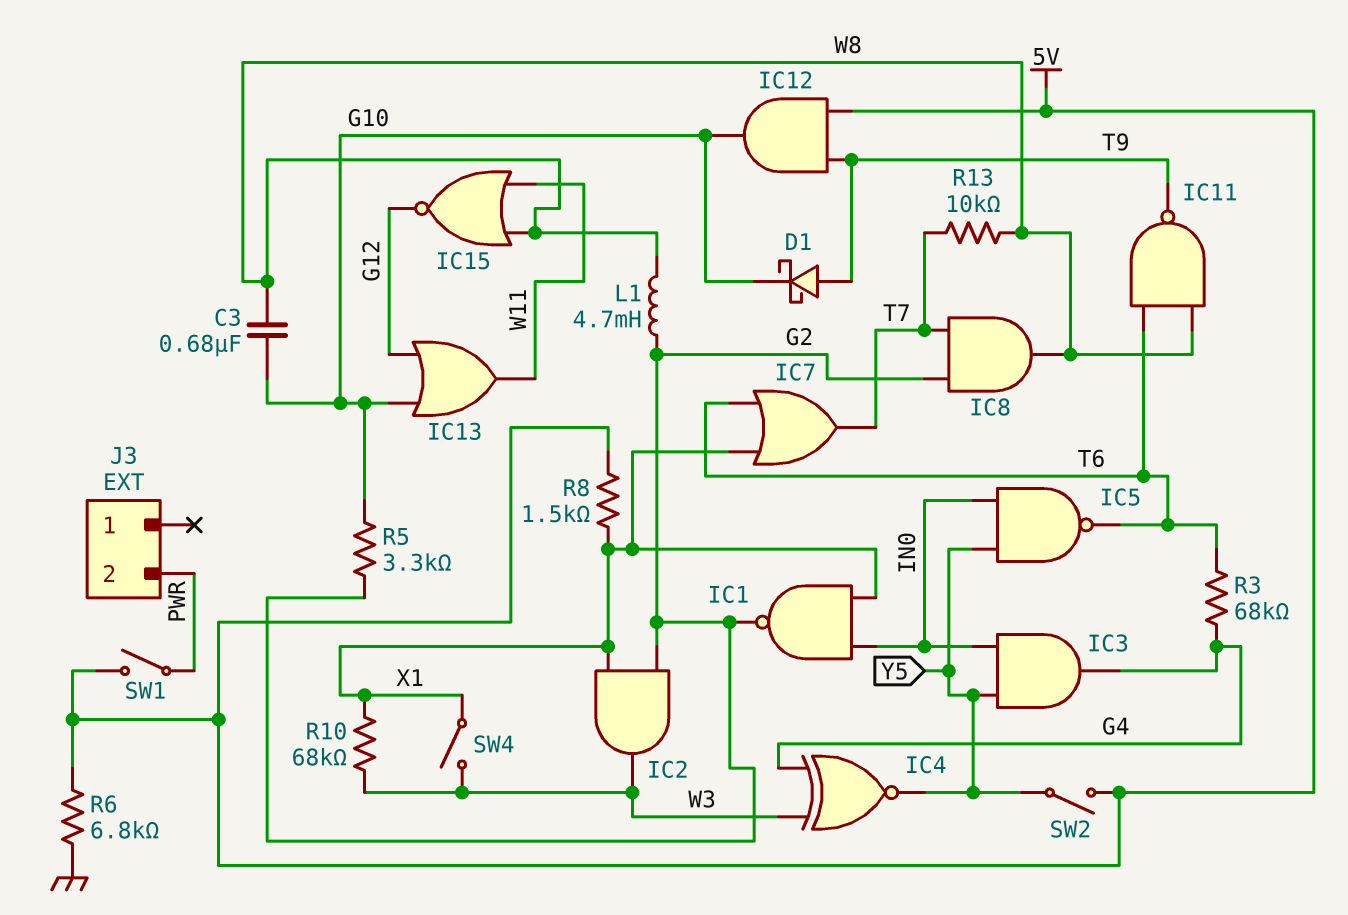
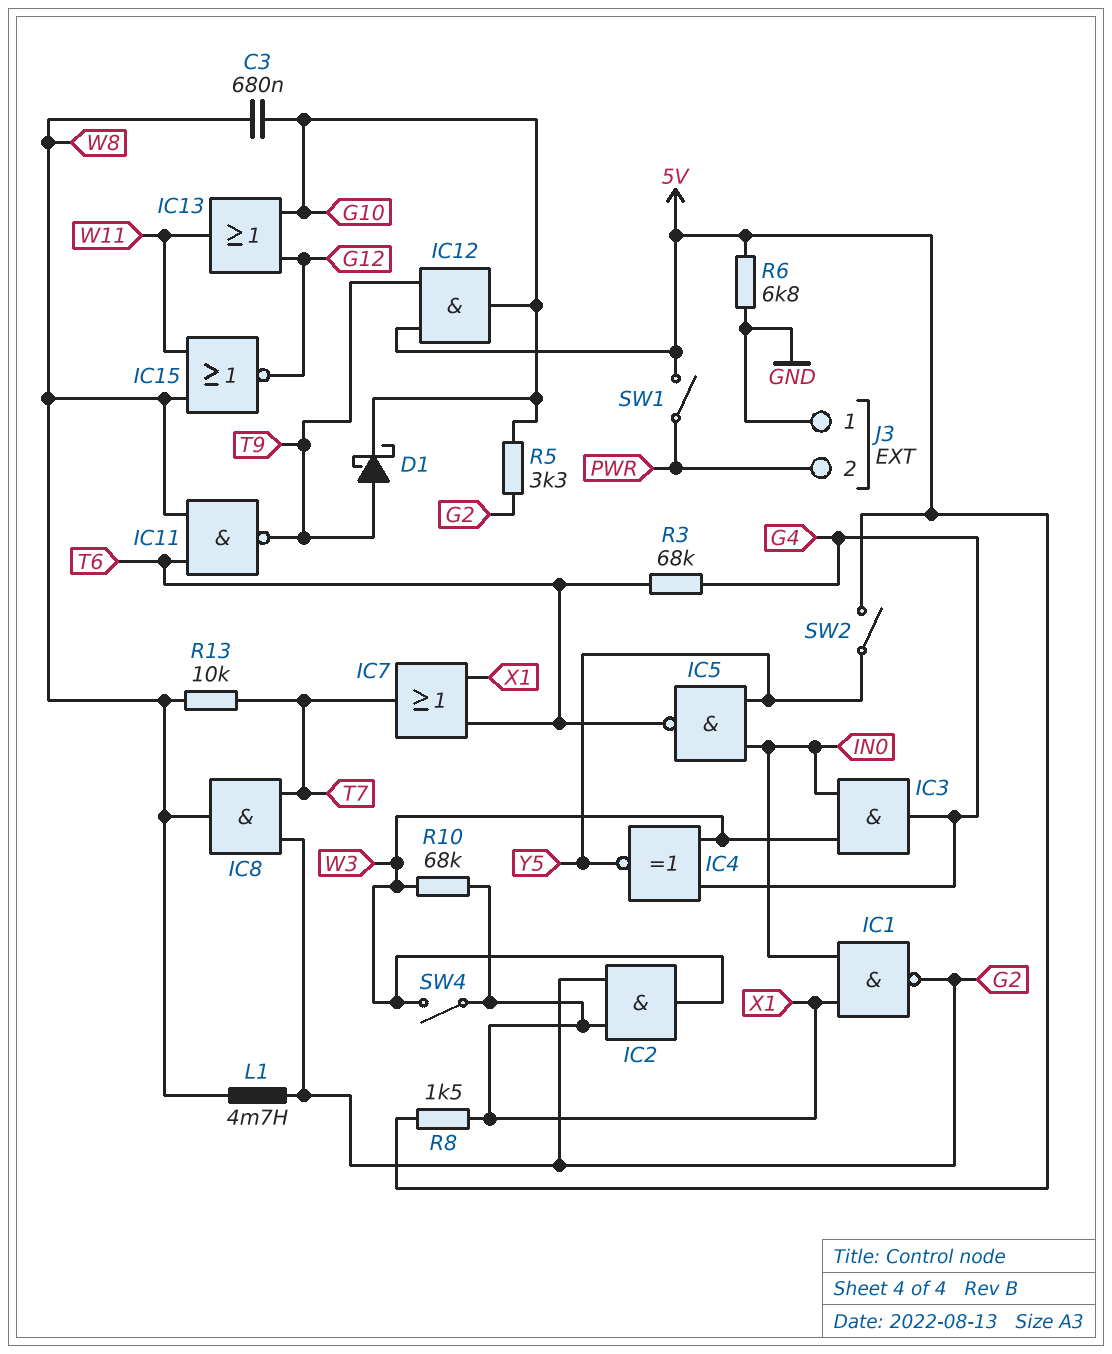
IC3: AND (in IN0, in Y5, out G4) -> AND (in IN0, in W3, out G4)
J3 pin 1: none -> GND

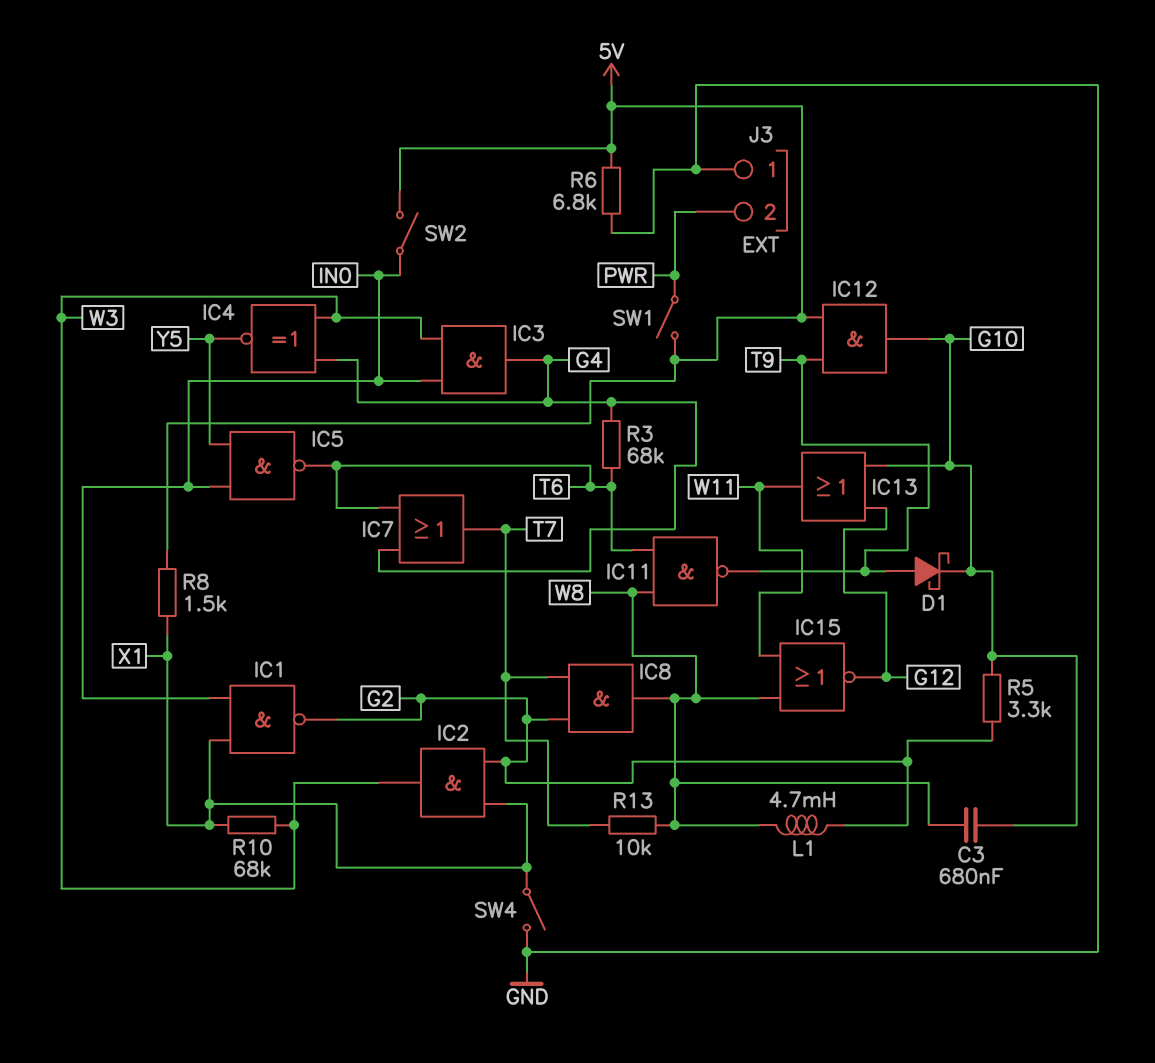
IC7: OR (in T6, in X1, out T7) -> OR (in G4, in T6, out T7)
SW2: switch (5V, Y5) -> switch (5V, IN0)
SW4: switch (W3, X1) -> switch (GND, X1)

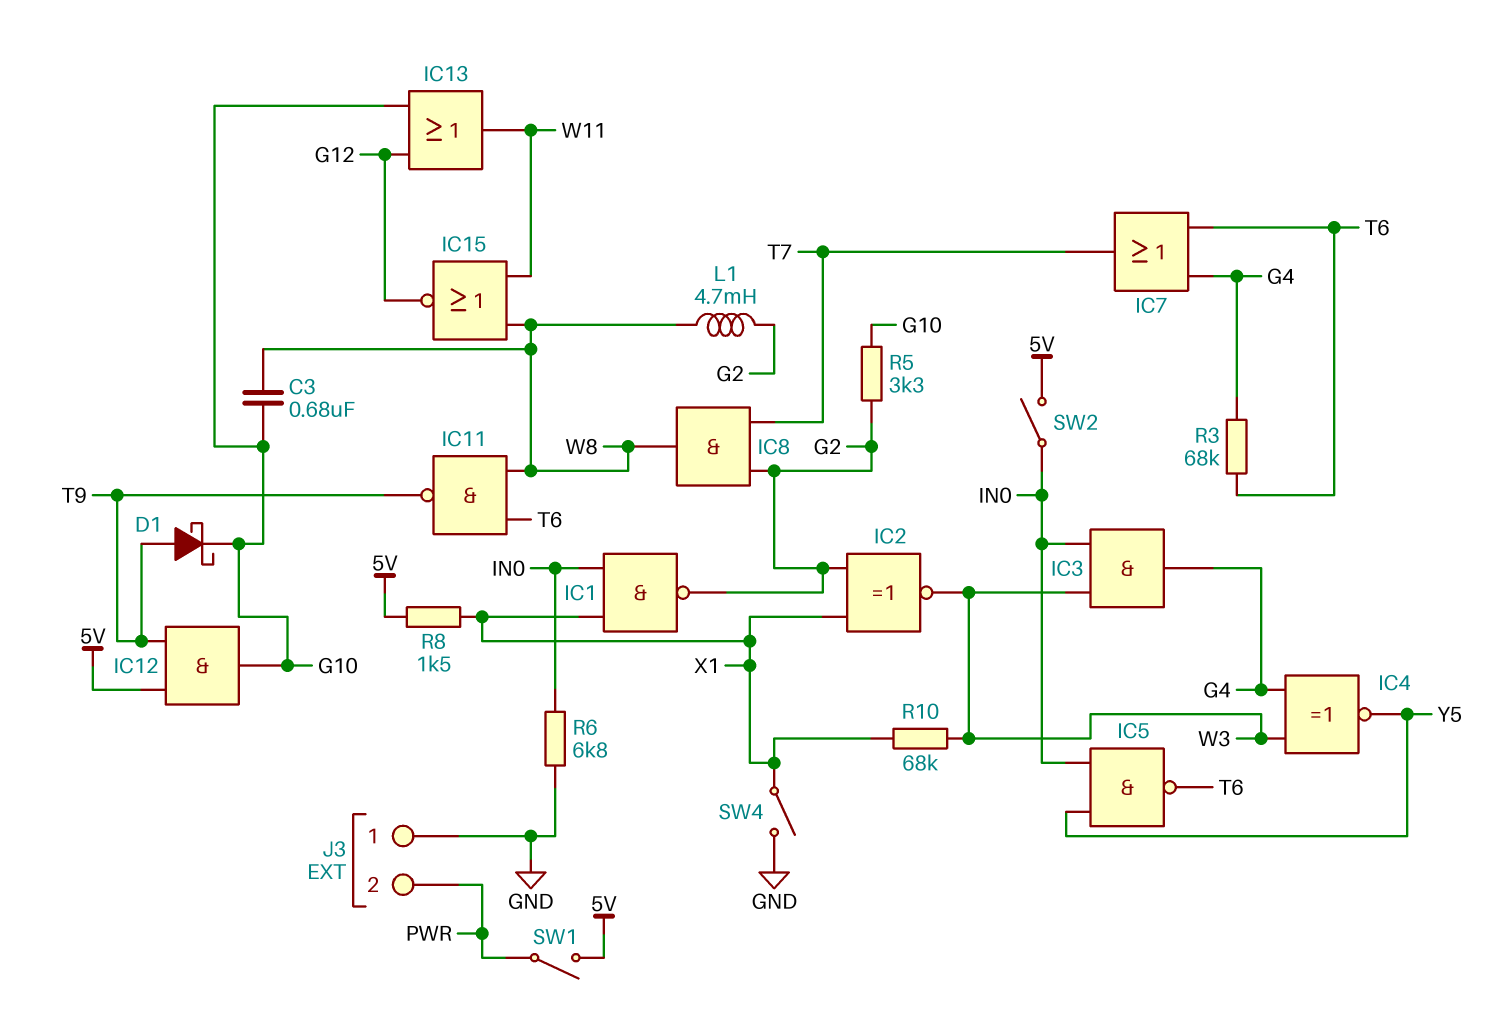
IC2: AND (in G2, in X1, out W3) -> XNOR (in G2, in X1, out W3)
R6: 6.8k (5V, GND) -> 6.8k (GND, IN0)
R13: 10k (T7, W8) -> none

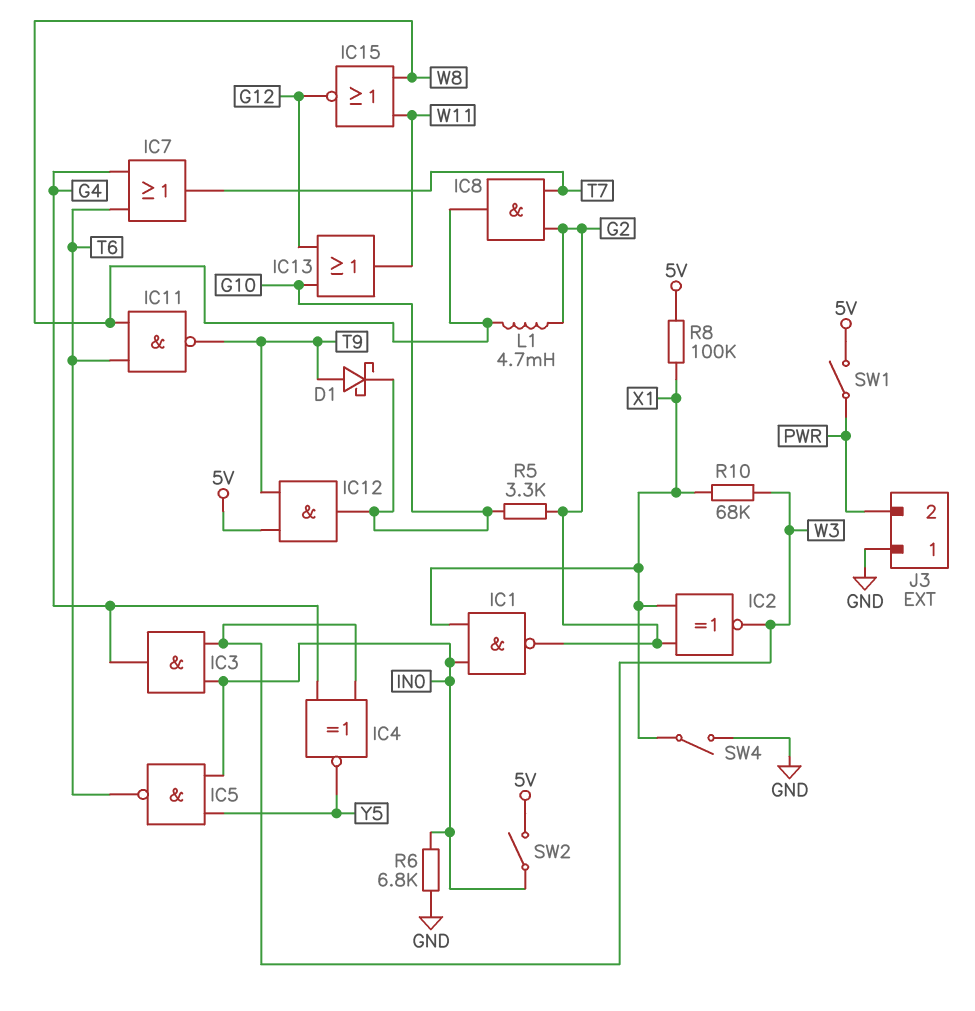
C3: 680nF (G10, W8) -> none
R3: 68k (G4, T6) -> none
R8: 1.5k (5V, X1) -> 100k (5V, X1)

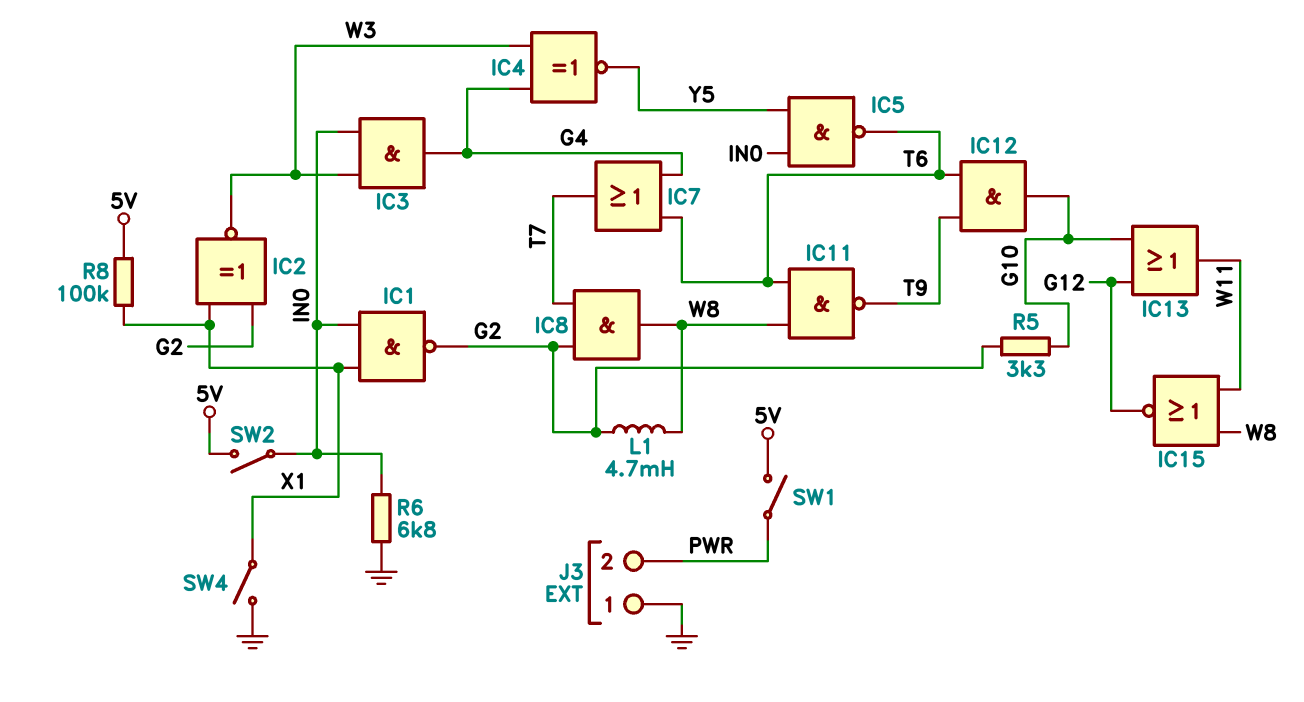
D1: schottky (A T9, K G10) -> none
IC12: AND (in 5V, in T9, out G10) -> AND (in T6, in T9, out G10)
R10: 68k (W3, X1) -> none

